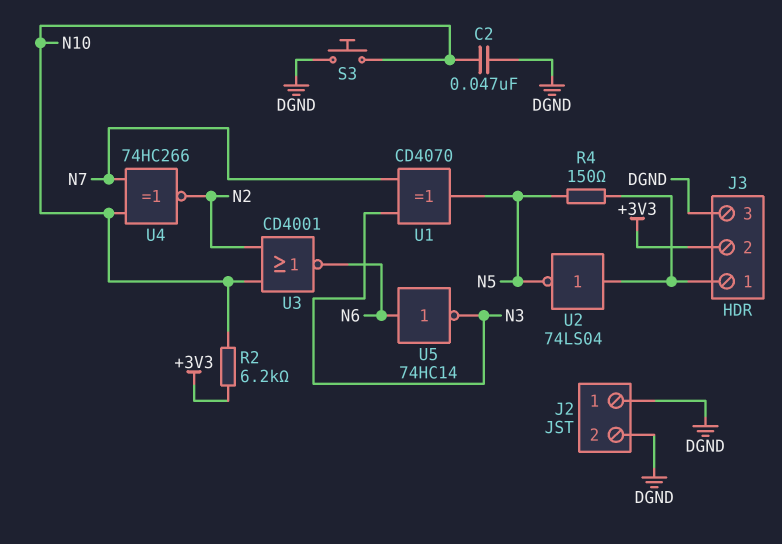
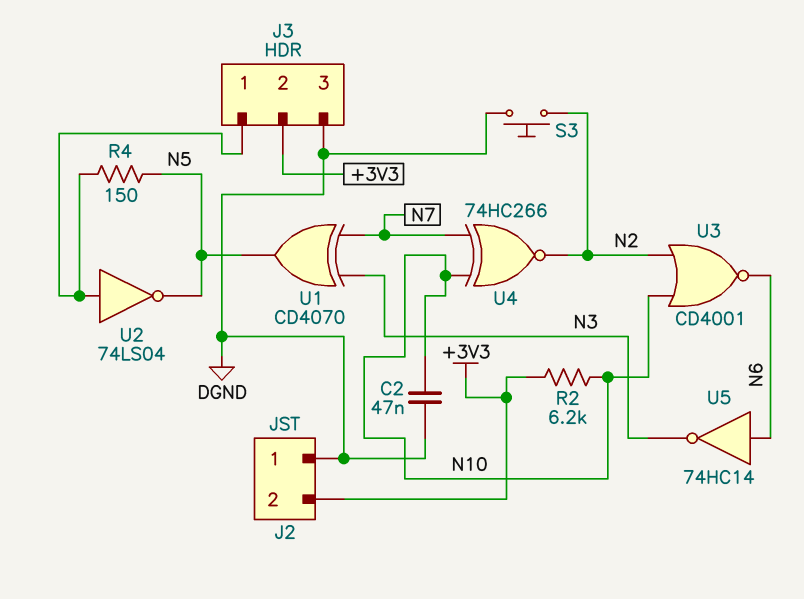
J2 pin 2: DGND -> +3V3
S3: button (DGND, N10) -> button (DGND, N2)

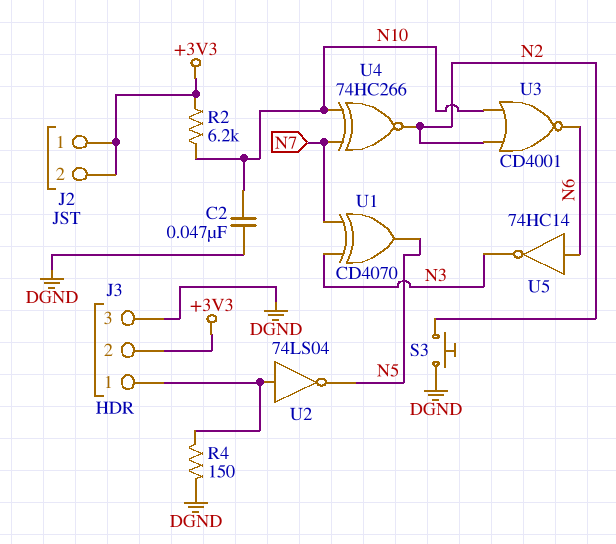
J2 pin 1: DGND -> +3V3
R4: 150 (J3/1, N5) -> 150 (DGND, J3/1)

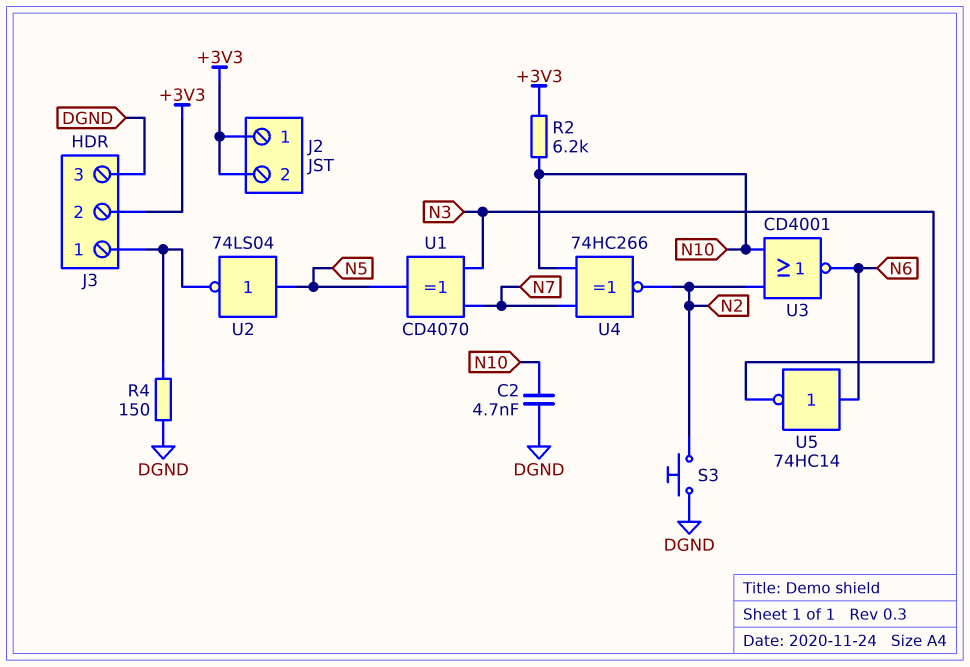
C2: 47nF (DGND, N10) -> 4.7nF (DGND, N10)
U2: NOT 74LS04 (in J3/1, out N5) -> NOT 74LS04 (in N5, out J3/1)

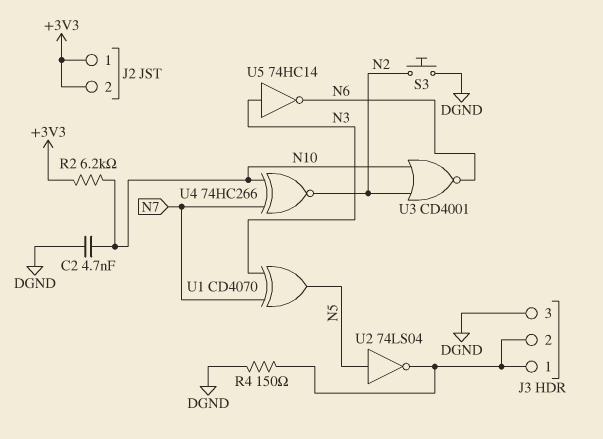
J3 pin 2: +3V3 -> J3/1
U5: NOT 74HC14 (in N6, out N3) -> NOT 74HC14 (in N3, out N6)

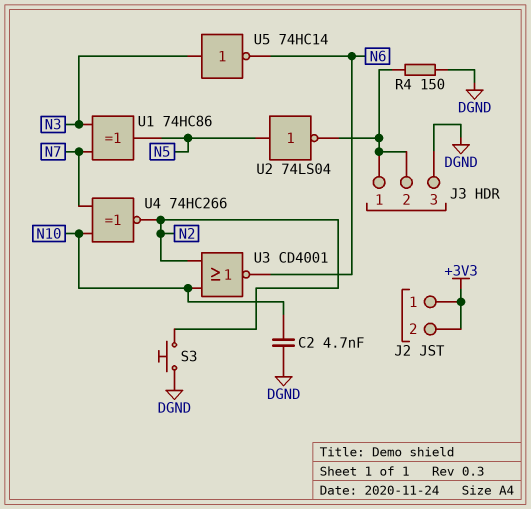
R2: 6.2k (+3V3, N10) -> none
U1: XOR CD4070 (in N3, in N7, out N5) -> XOR 74HC86 (in N3, in N7, out N5)

